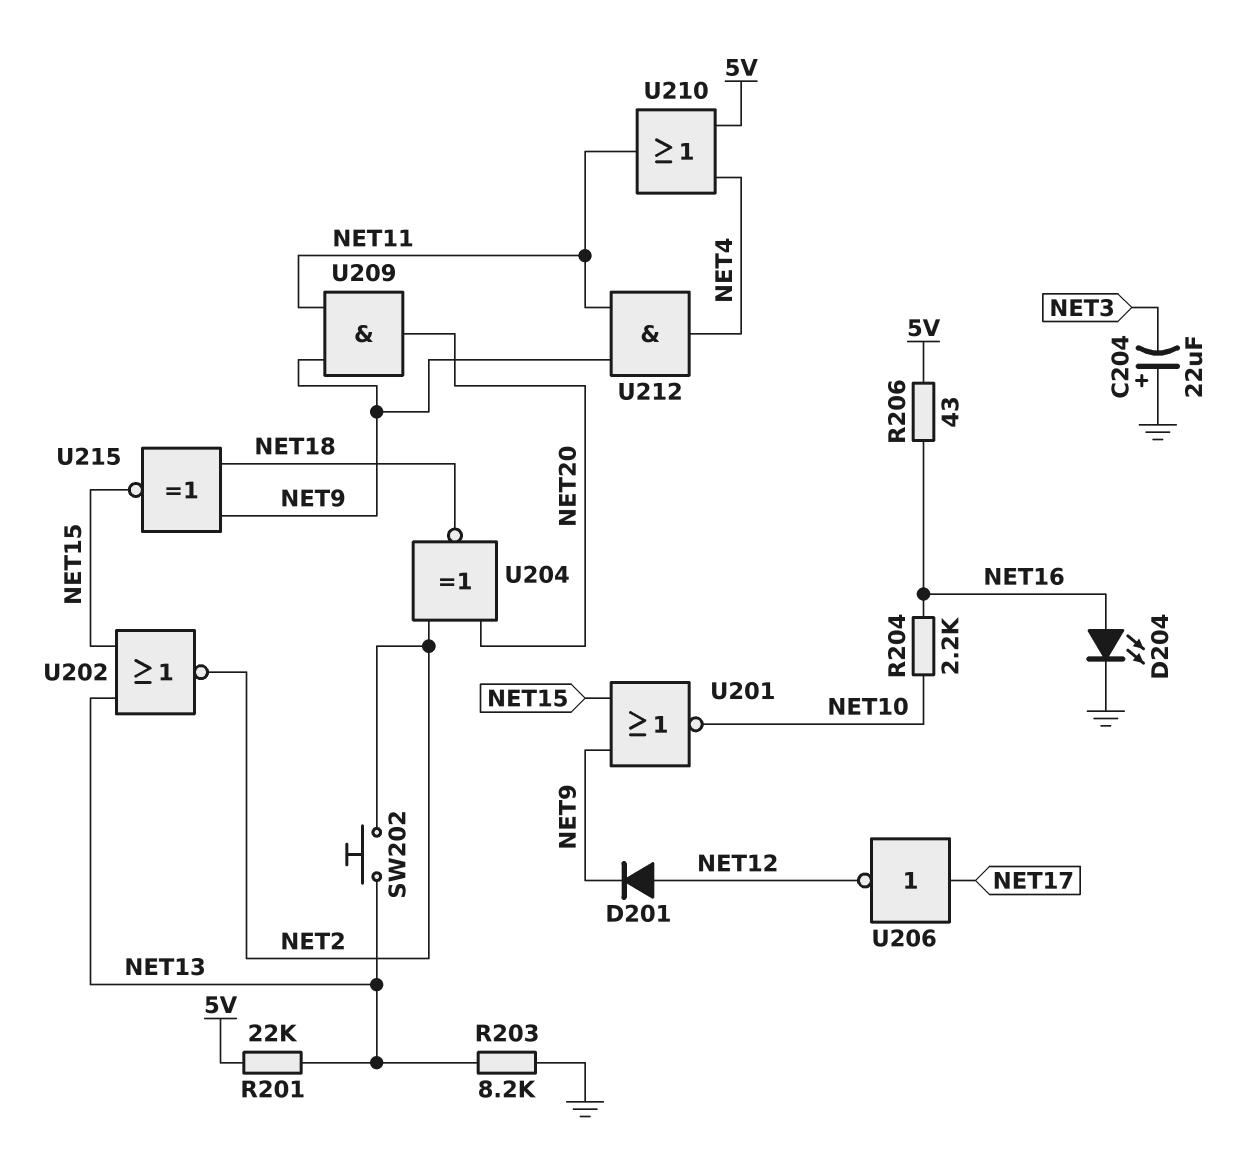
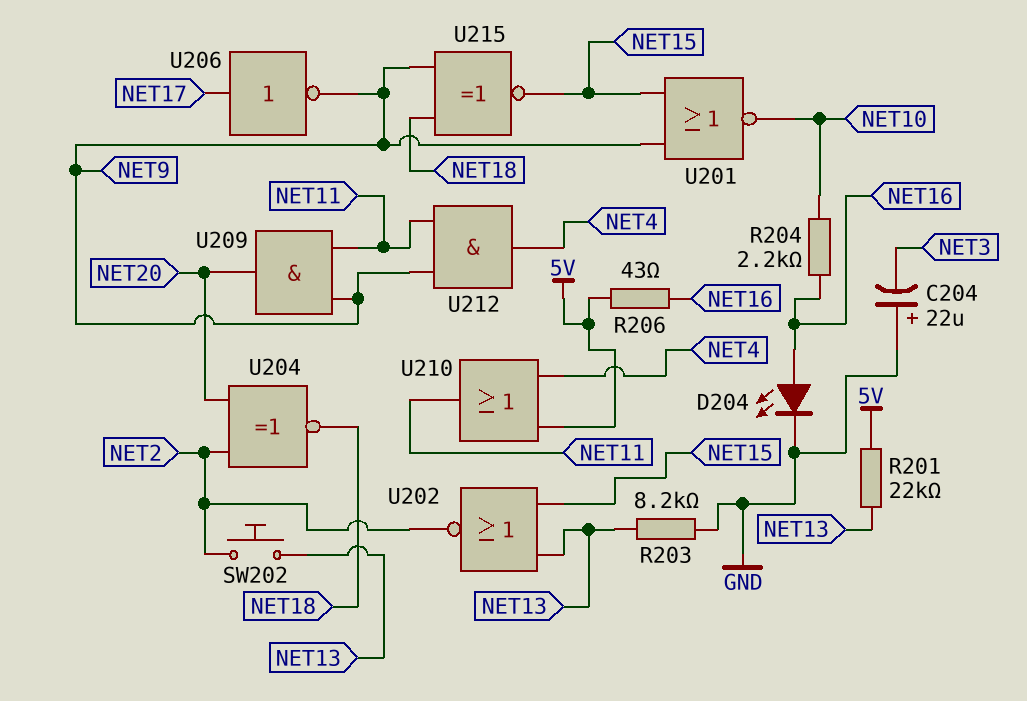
D201: diode (A NET12, K NET9) -> none
U206: NOT (in NET17, out NET12) -> NOT (in NET17, out NET9)

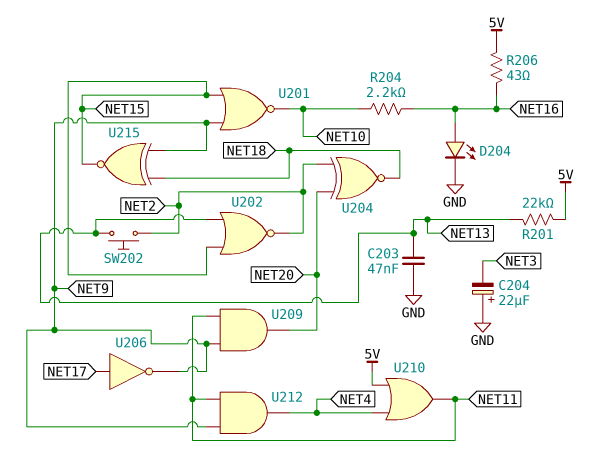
C203: none -> 47nF (GND, NET13)
R203: 8.2k (GND, NET13) -> none

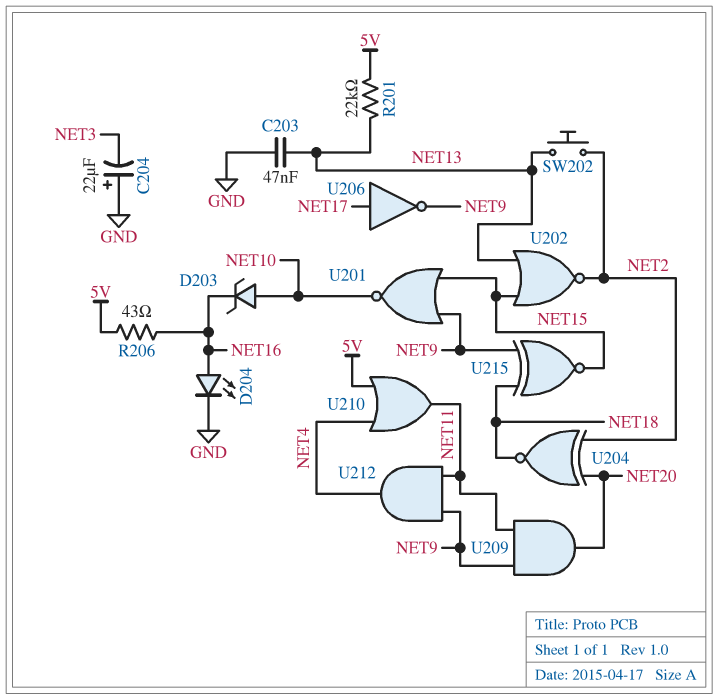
D203: none -> zener (A NET10, K NET16)
R204: 2.2k (NET10, NET16) -> none

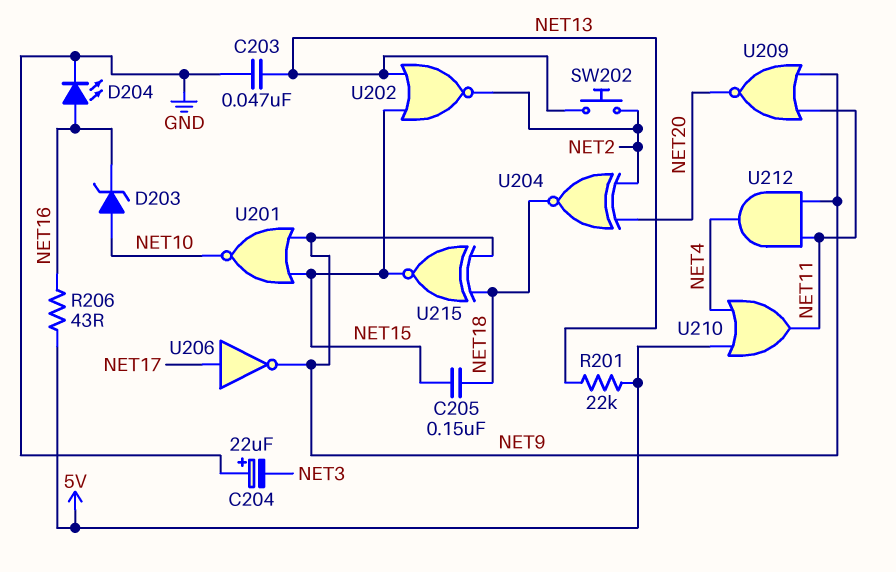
C205: none -> 150nF (NET15, NET18)
U209: AND (in NET9, in NET11, out NET20) -> NOR (in NET9, in NET11, out NET20)

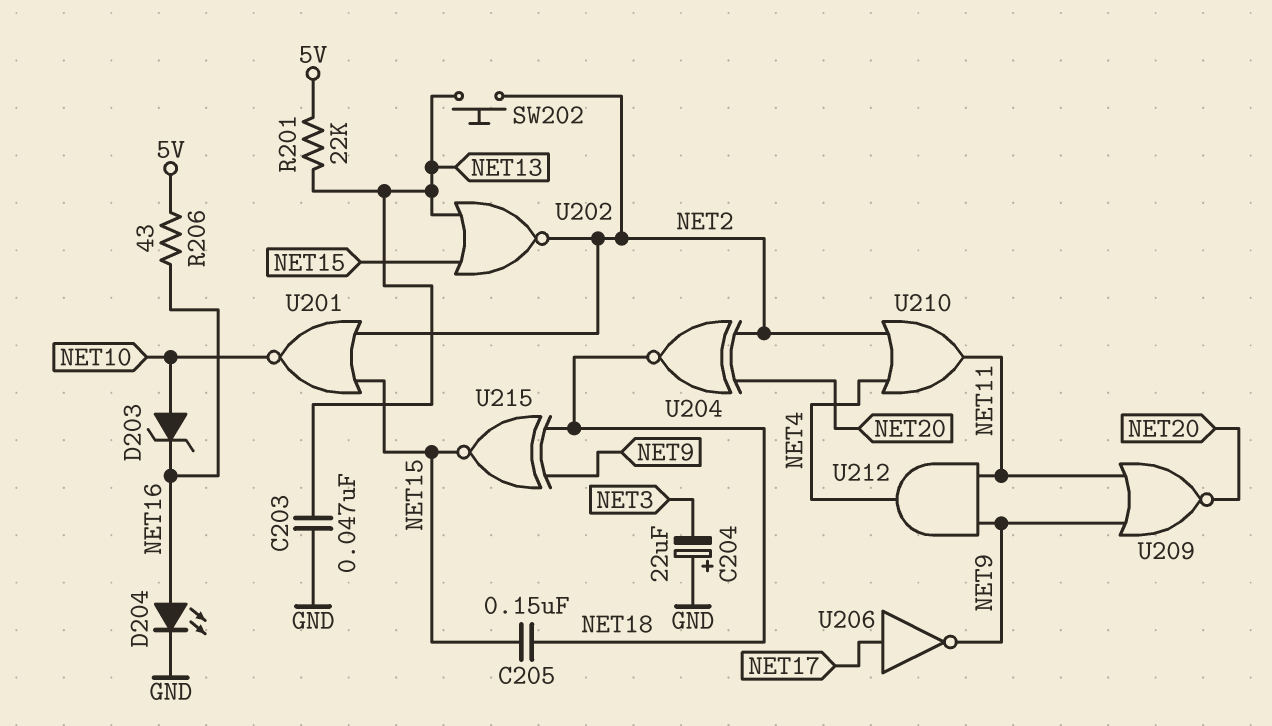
U201: NOR (in NET9, in NET15, out NET10) -> NOR (in NET2, in NET15, out NET10)
U210: OR (in 5V, in NET4, out NET11) -> OR (in NET2, in NET4, out NET11)

